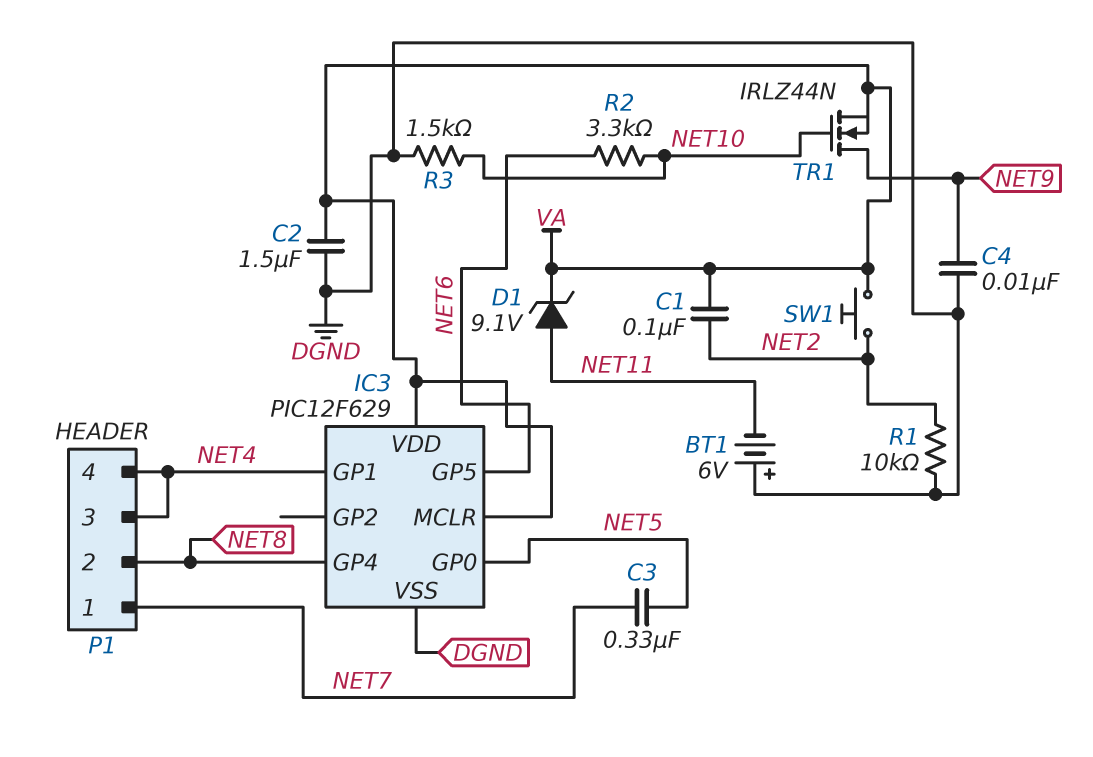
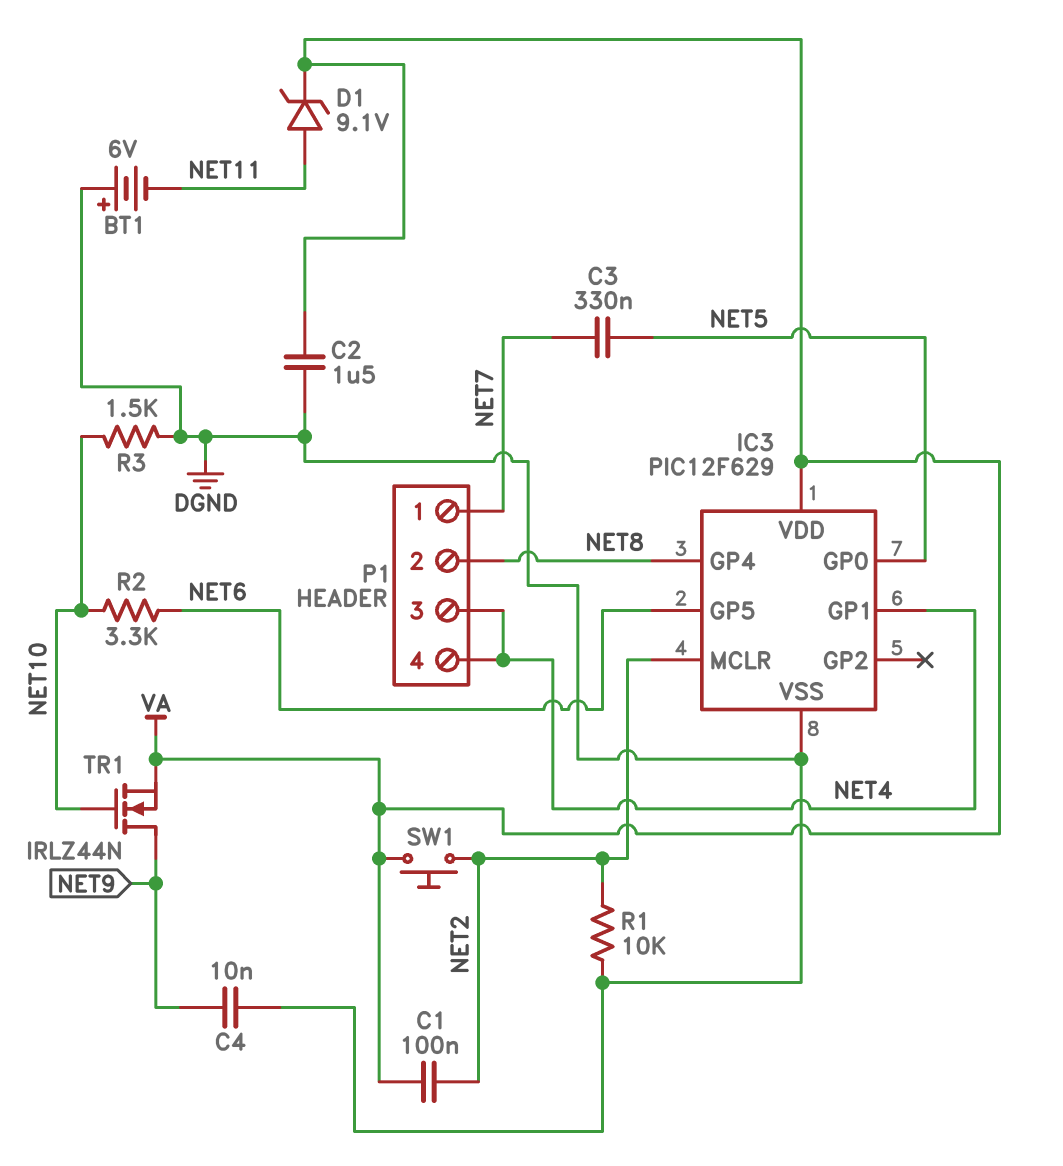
IC3 pin MCLR: VA -> NET2

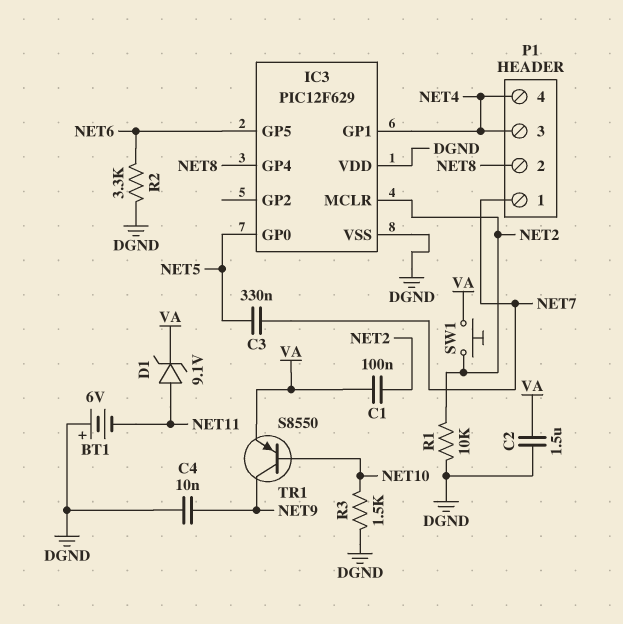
IC3 pin VDD: VA -> DGND
R2: 3.3k (NET6, NET10) -> 3.3k (DGND, NET6)
TR1: NMOS IRLZ44N (G NET10, D NET9, S VA) -> PNP S8550 (B NET10, C NET9, E VA)

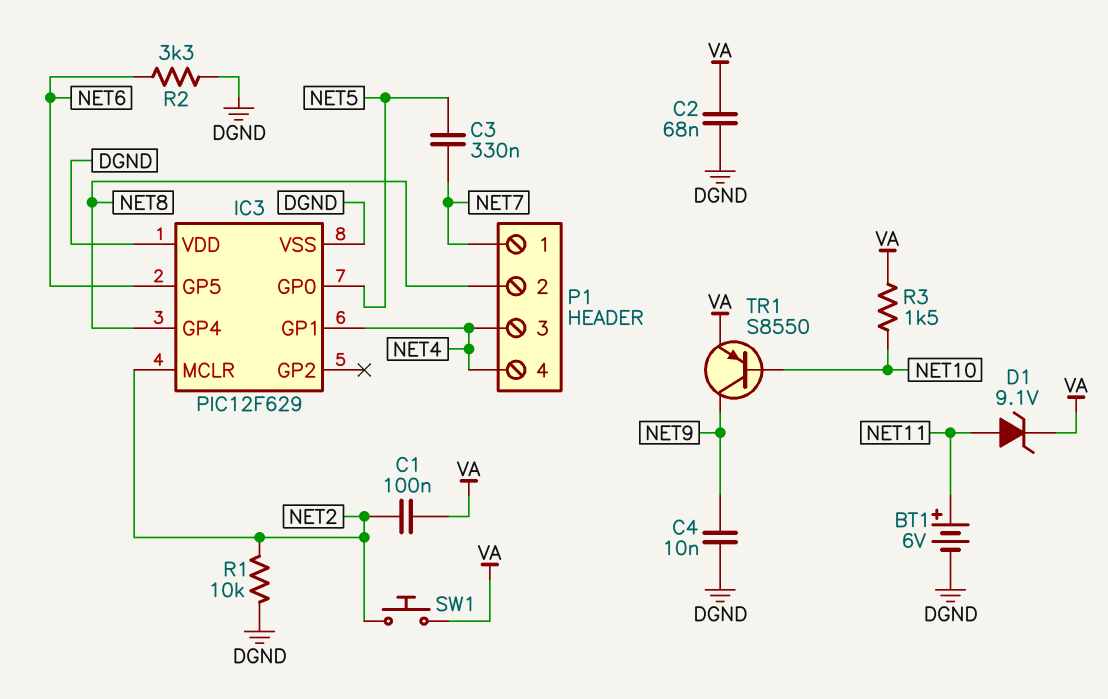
BT1: 6V (plus DGND, minus NET11) -> 6V (plus NET11, minus DGND)
C2: 1.5uF (DGND, VA) -> 68nF (DGND, VA)
R3: 1.5k (DGND, NET10) -> 1.5k (NET10, VA)

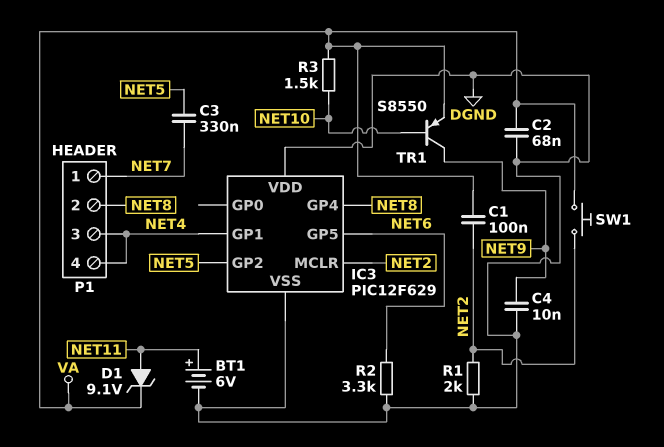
IC3 pin GP0: NET5 -> none
IC3 pin GP2: none -> NET5
R1: 10k (DGND, NET2) -> 2k (DGND, NET2)

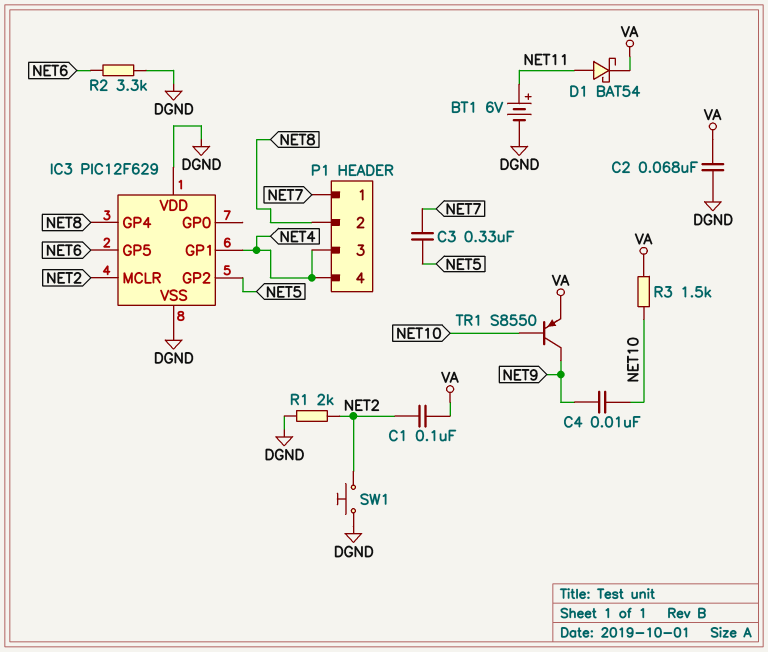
C4: 10nF (DGND, NET9) -> 10nF (NET9, NET10)
D1: zener 9.1V (A NET11, K VA) -> schottky BAT54 (A NET11, K VA)
SW1: button (NET2, VA) -> button (DGND, NET2)

